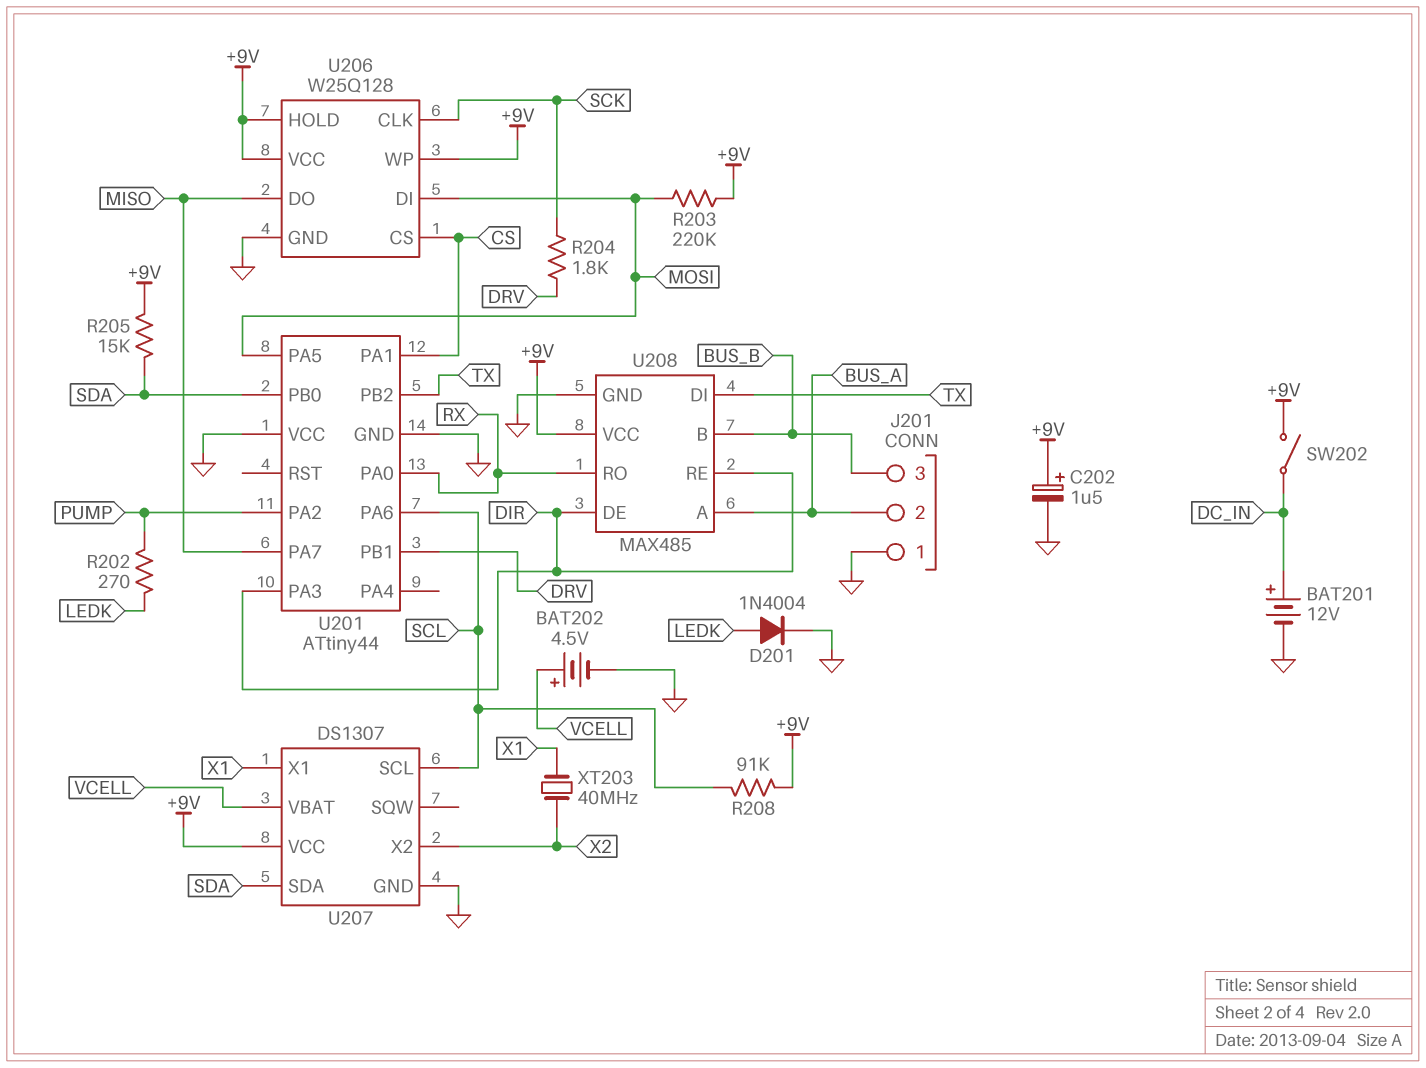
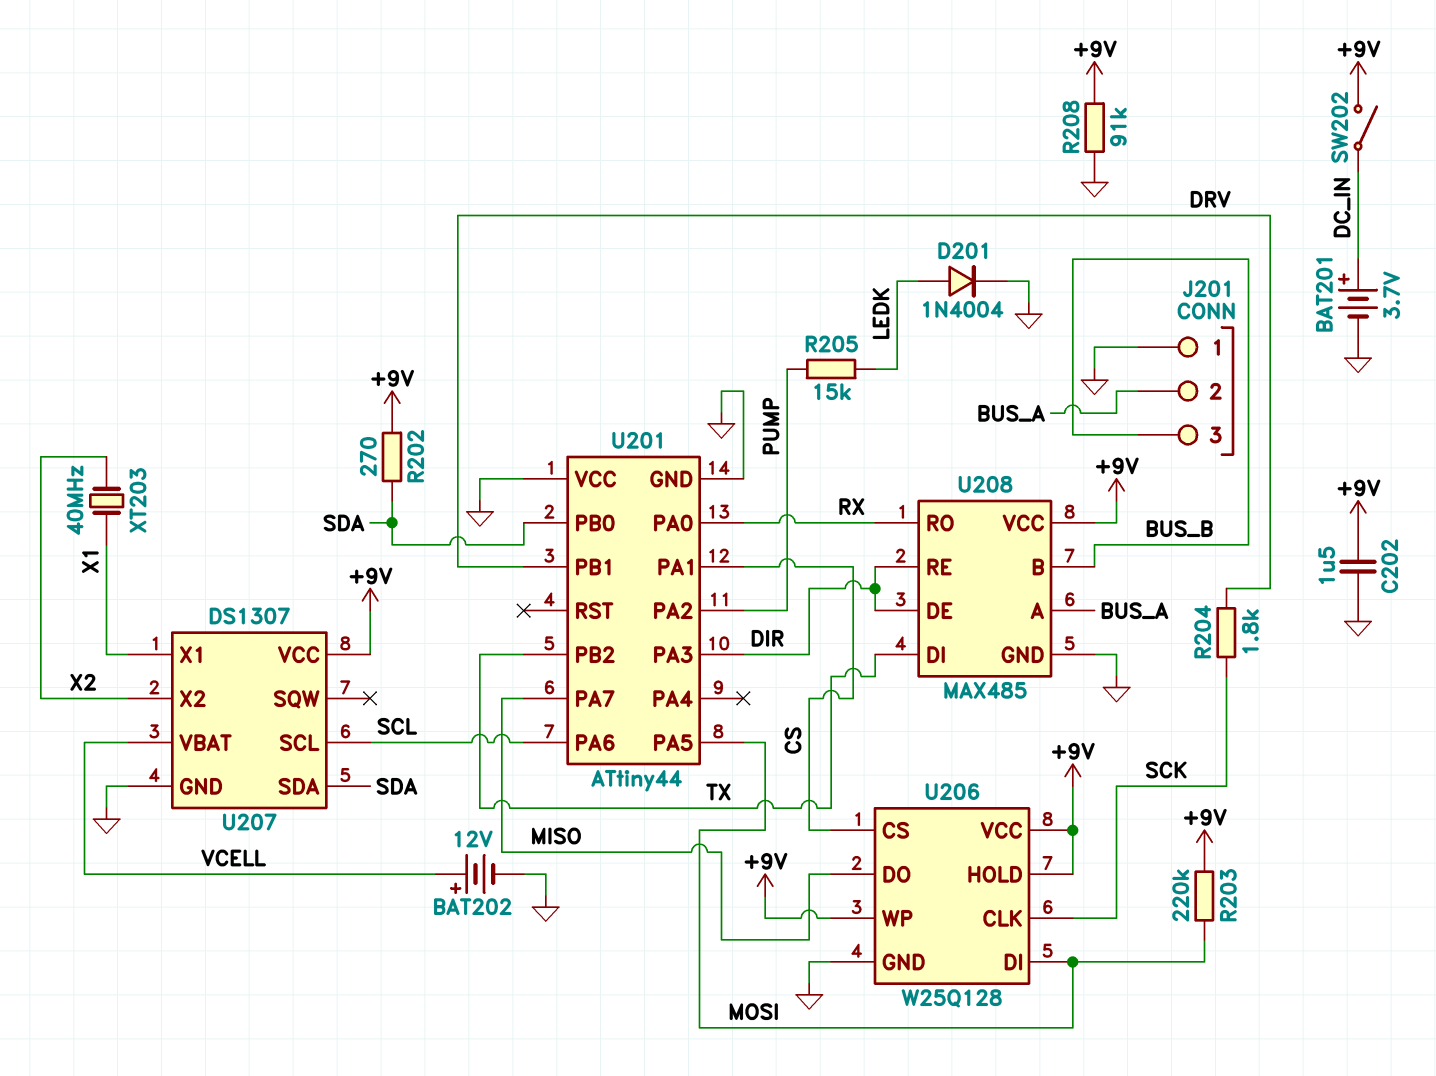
BAT201: 12V (plus DC_IN, minus GND) -> 3.7V (plus DC_IN, minus GND)
BAT202: 4.5V (plus VCELL, minus GND) -> 12V (plus VCELL, minus GND)
C202: 1.5uF (plus +9V, minus GND) -> 1.5uF (+9V, GND)
R202: 270 (LEDK, PUMP) -> 270 (+9V, SDA)
R205: 15k (+9V, SDA) -> 15k (LEDK, PUMP)
R208: 91k (+9V, SCL) -> 91k (+9V, GND)

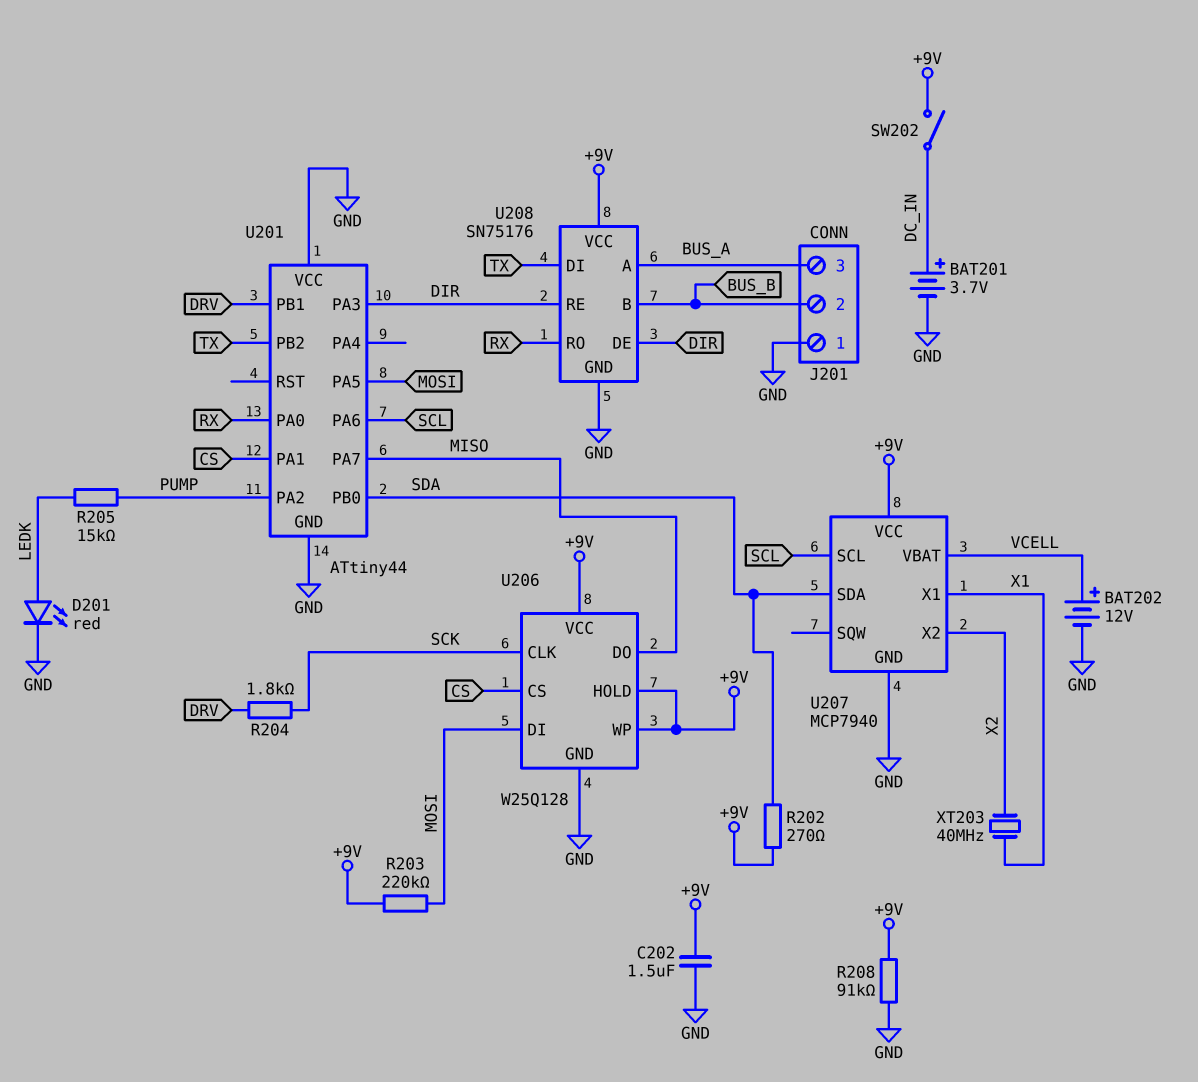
D201: diode 1N4004 (A LEDK, K GND) -> LED red (A LEDK, K GND)
J201 pin 2: BUS_A -> BUS_B
J201 pin 3: BUS_B -> BUS_A
U207: DS1307 -> MCP7940
U208: MAX485 -> SN75176

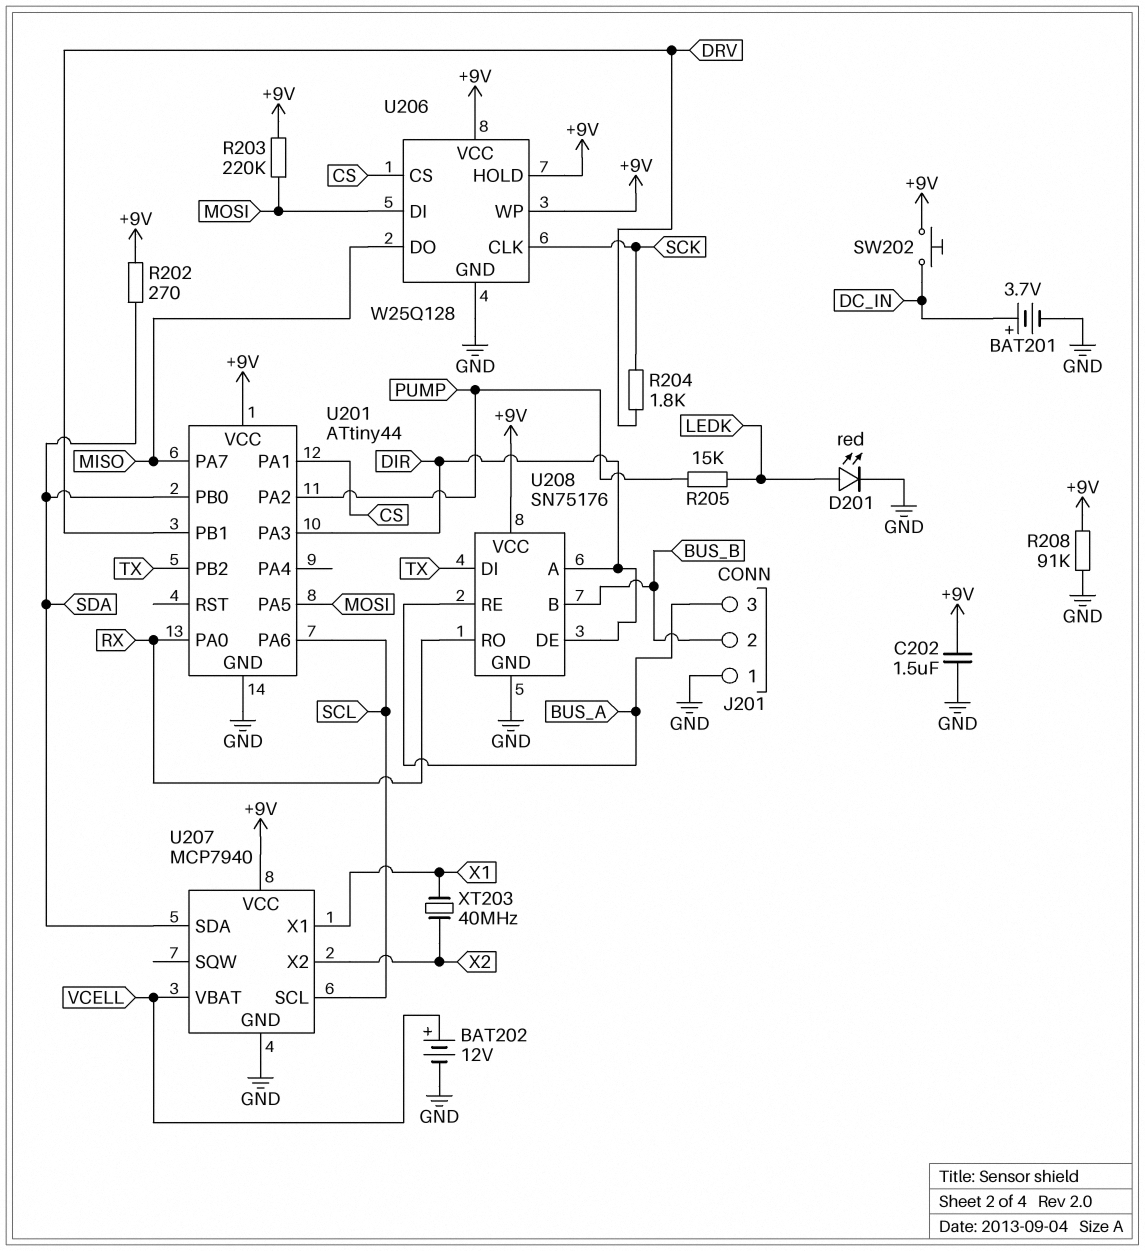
SW202: switch (+9V, DC_IN) -> button (+9V, DC_IN)
U201 pin VCC: GND -> +9V
U208 pin A: BUS_A -> DIR
U208 pin RE: DIR -> BUS_A

